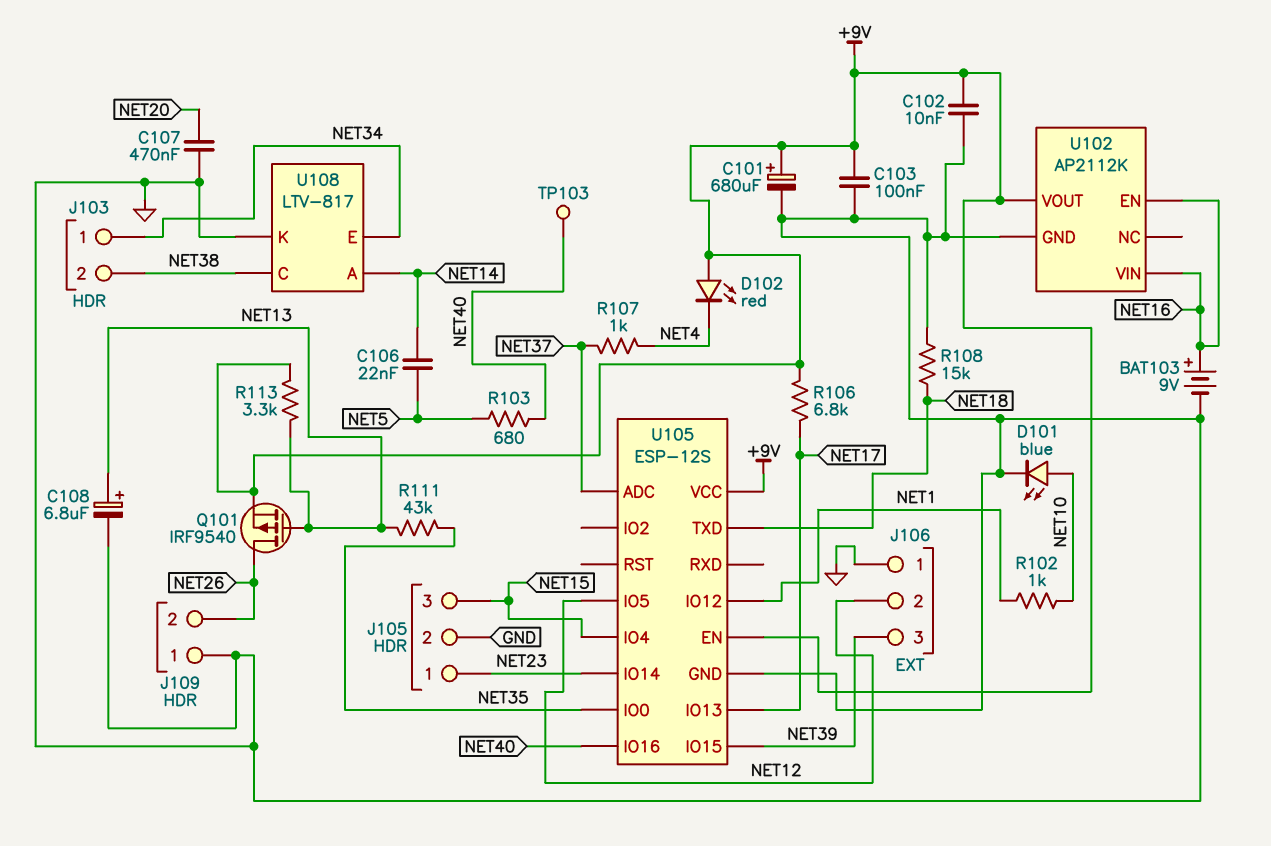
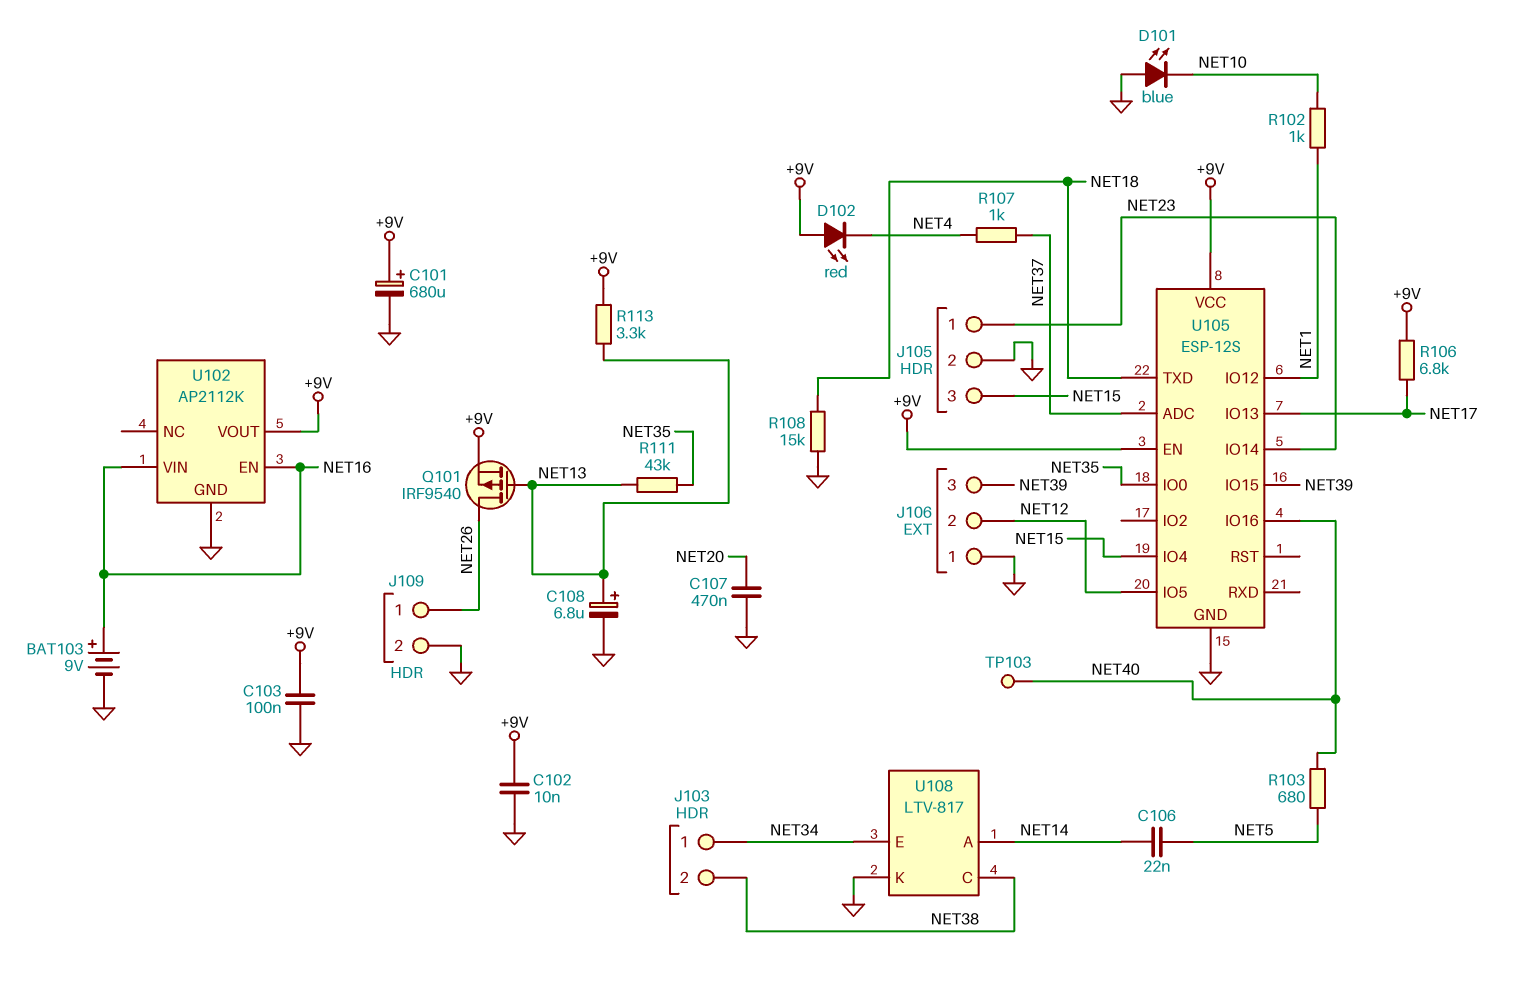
D101: LED blue (A NET10, K GND) -> LED blue (A GND, K NET10)
J109 pin 1: GND -> NET26
J109 pin 2: NET26 -> GND

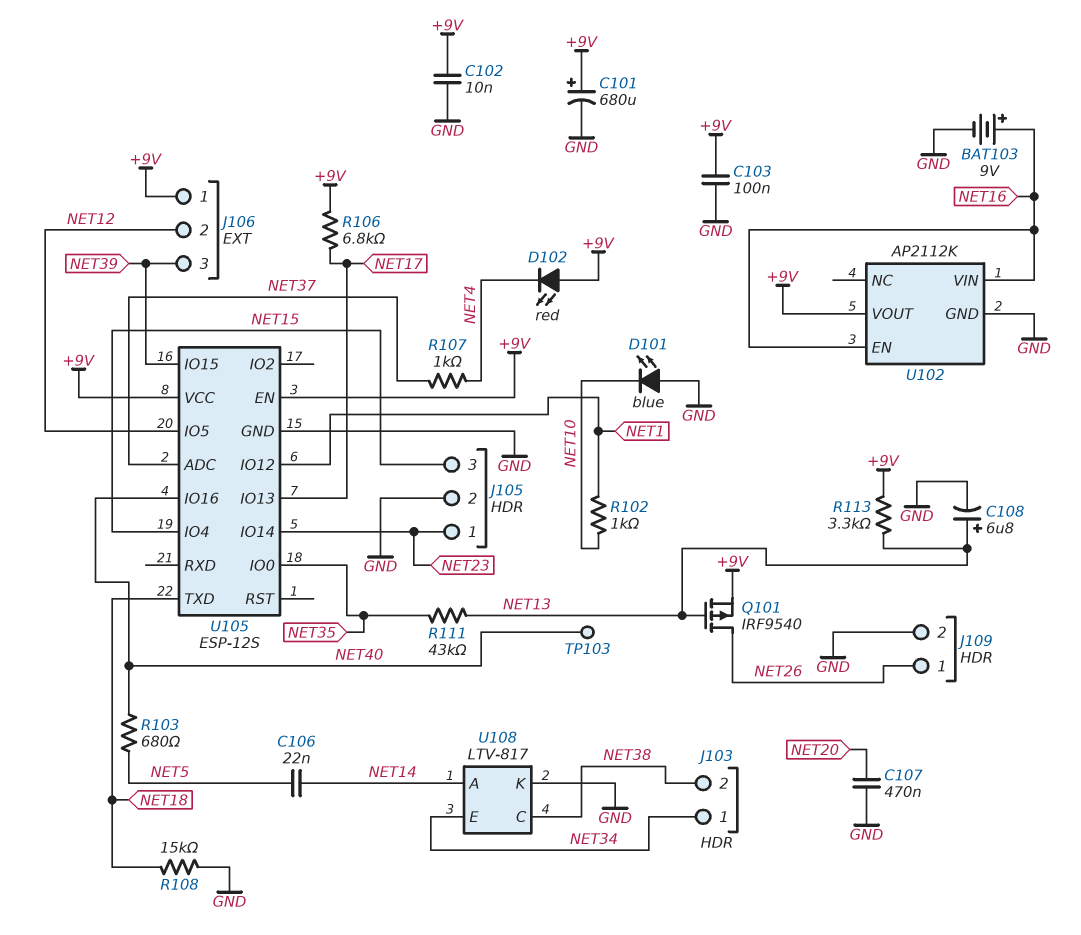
J106 pin 1: GND -> +9V

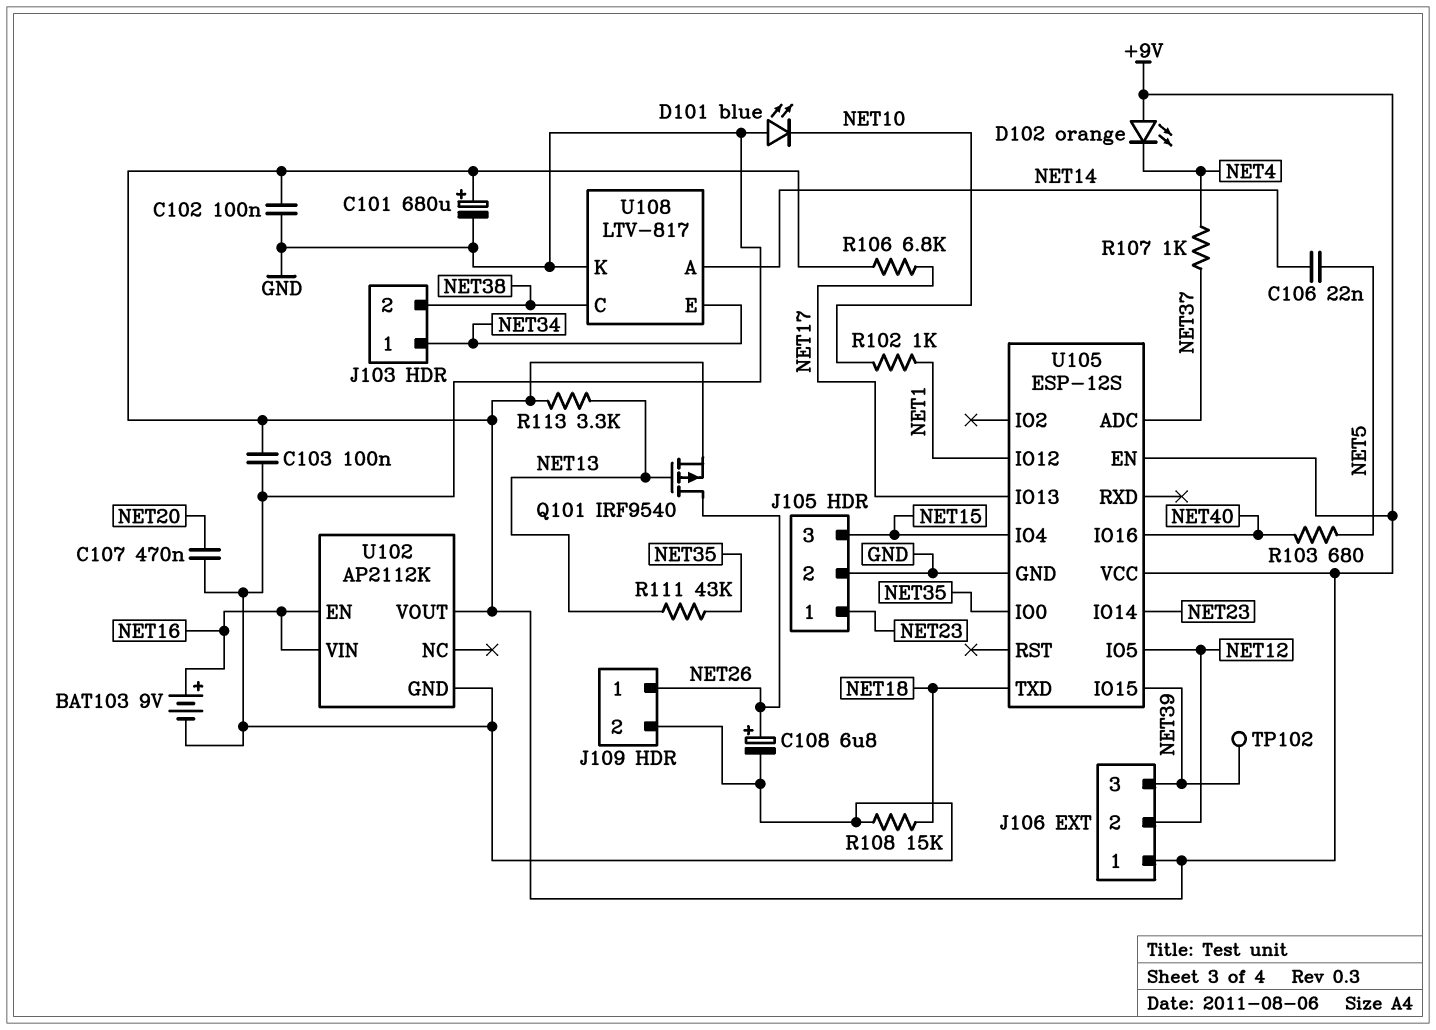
C102: 10nF (+9V, GND) -> 100nF (+9V, GND)
C108: 6.8uF (plus NET13, minus GND) -> 6.8uF (plus NET26, minus GND)
D102: LED red (A +9V, K NET4) -> LED orange (A +9V, K NET4)
TP102: none -> test point (NET39)
TP103: test point (NET40) -> none

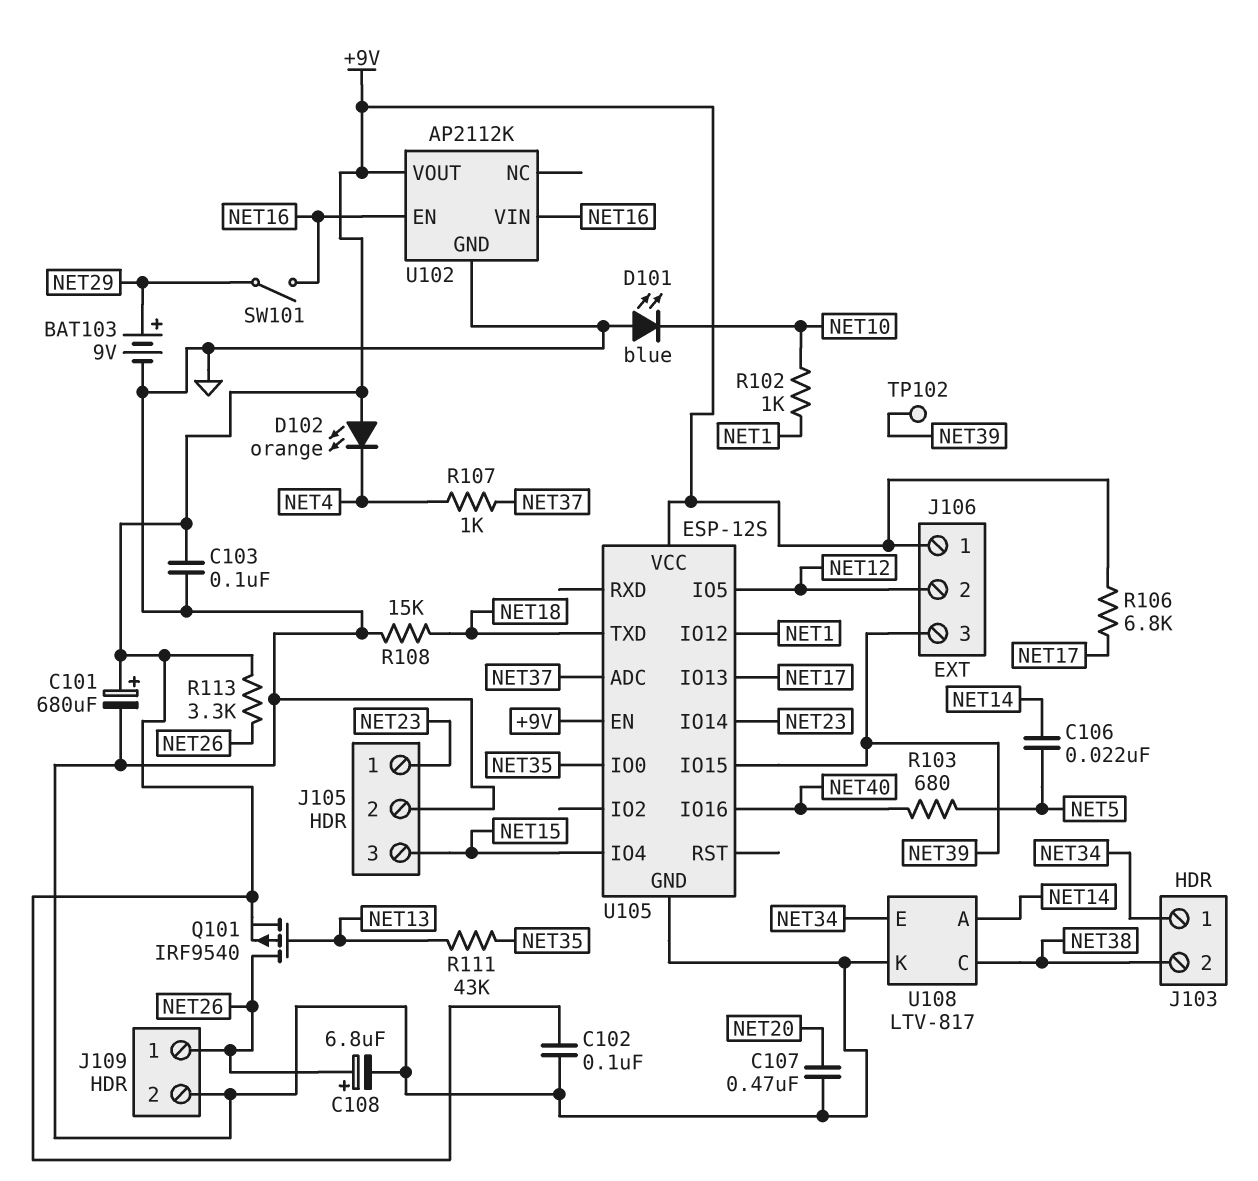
BAT103: 9V (plus NET16, minus GND) -> 9V (plus NET29, minus GND)
R113: 3.3k (+9V, NET13) -> 3.3k (+9V, NET26)
SW101: none -> switch (NET16, NET29)

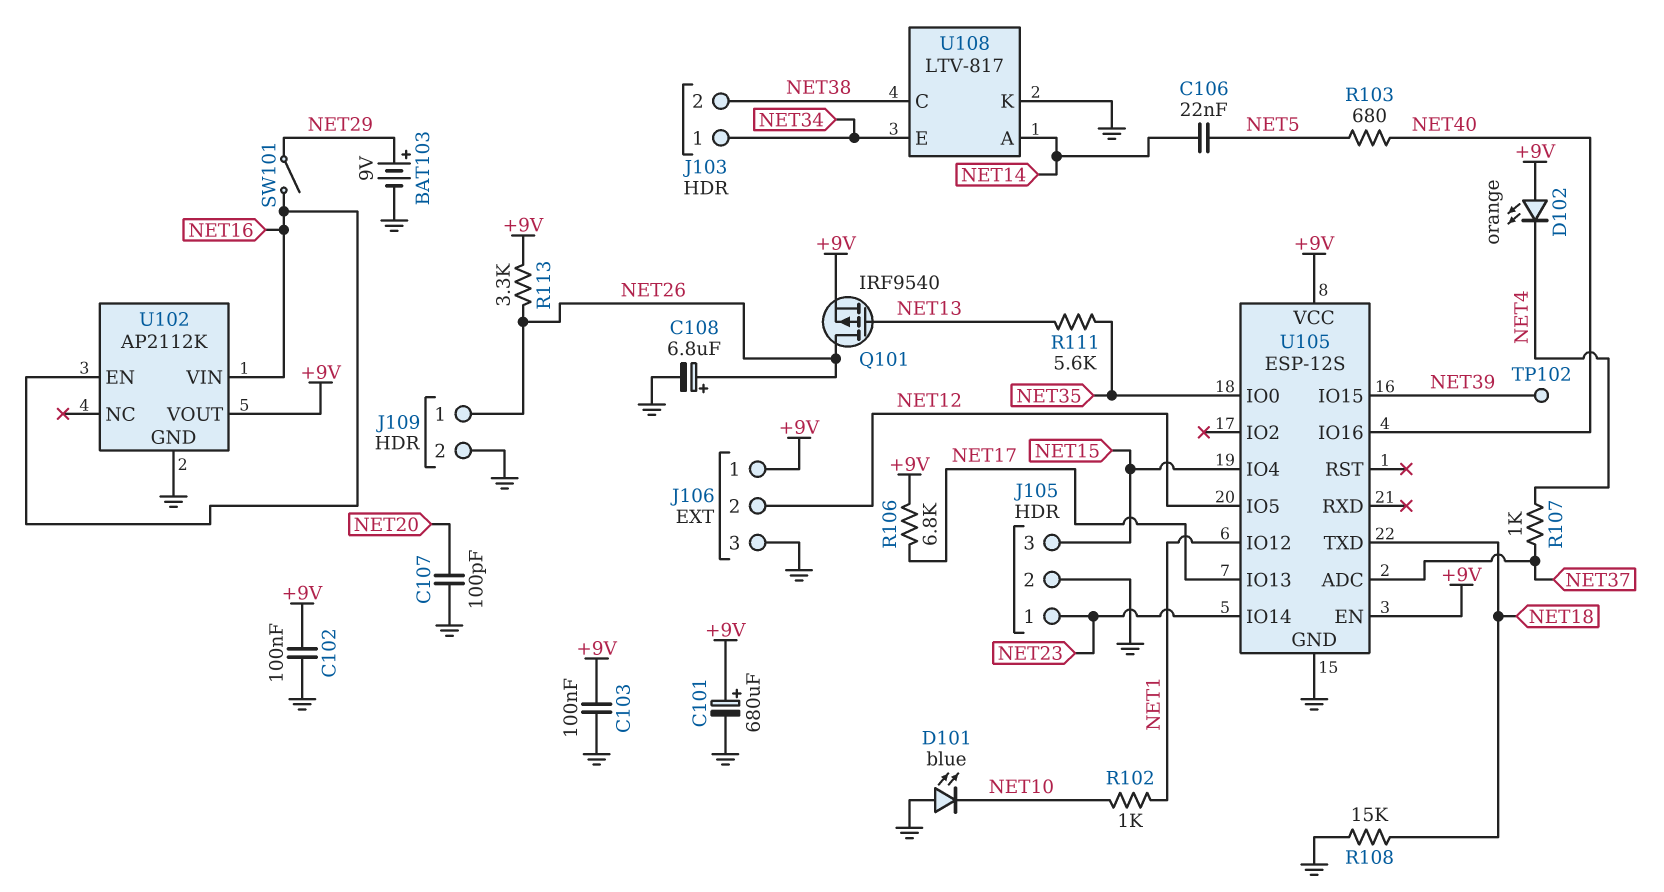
C107: 470nF (GND, NET20) -> 100pF (GND, NET20)
J106 pin 3: NET39 -> GND
R111: 43k (NET13, NET35) -> 5.6k (NET13, NET35)

